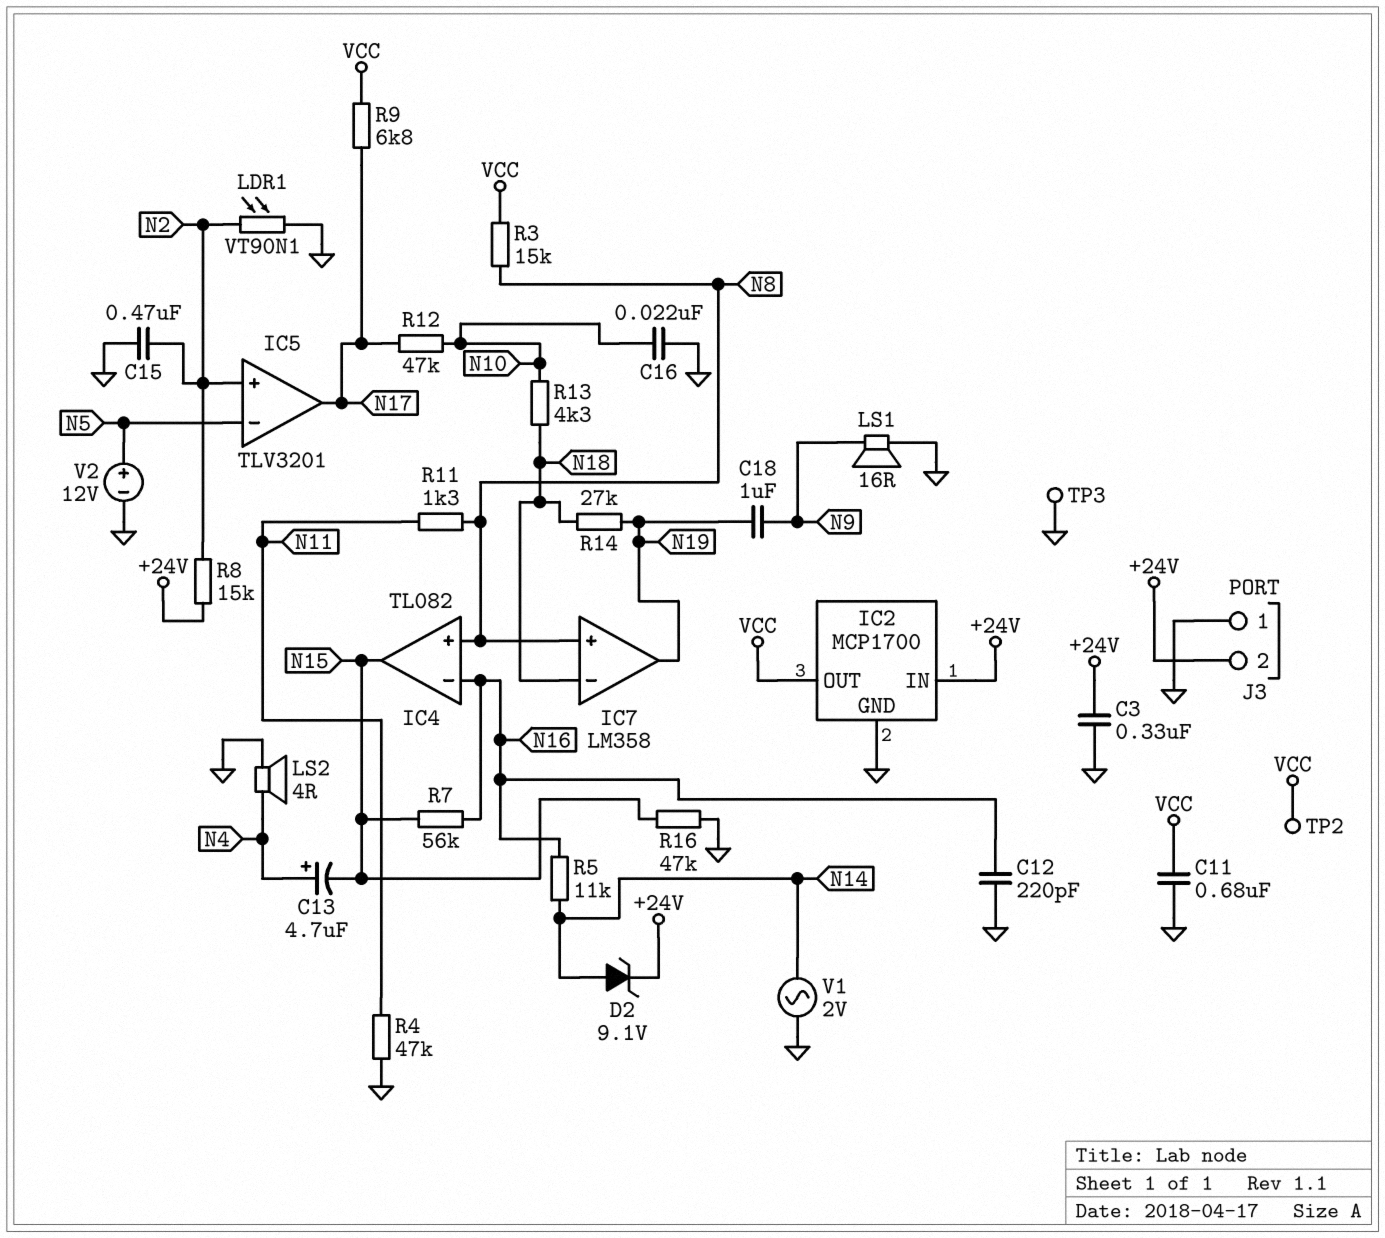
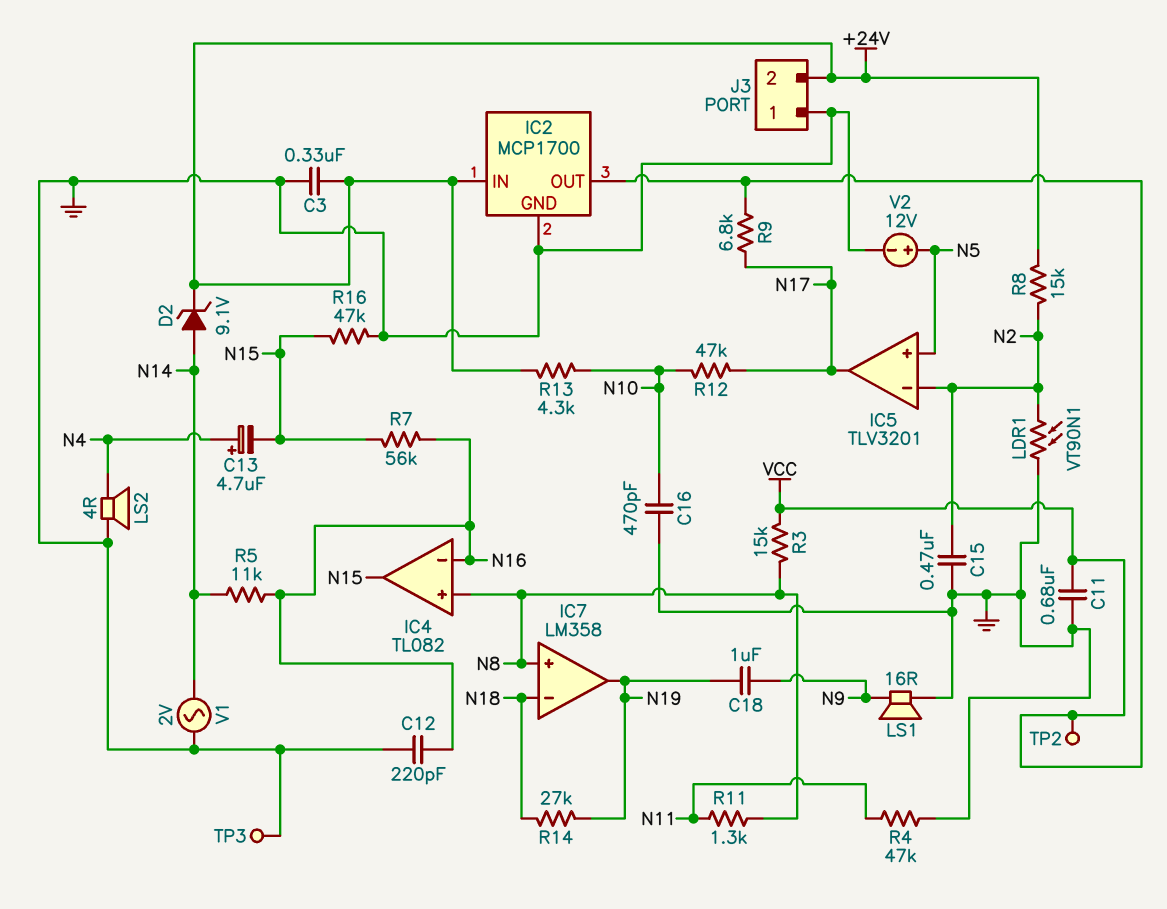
C16: 22nF (GND, N10) -> 470pF (GND, N10)
IC5 pin in+: N2 -> N5
IC5 pin in-: N5 -> N2
R13: 4.3k (N10, N18) -> 4.3k (+24V, N10)

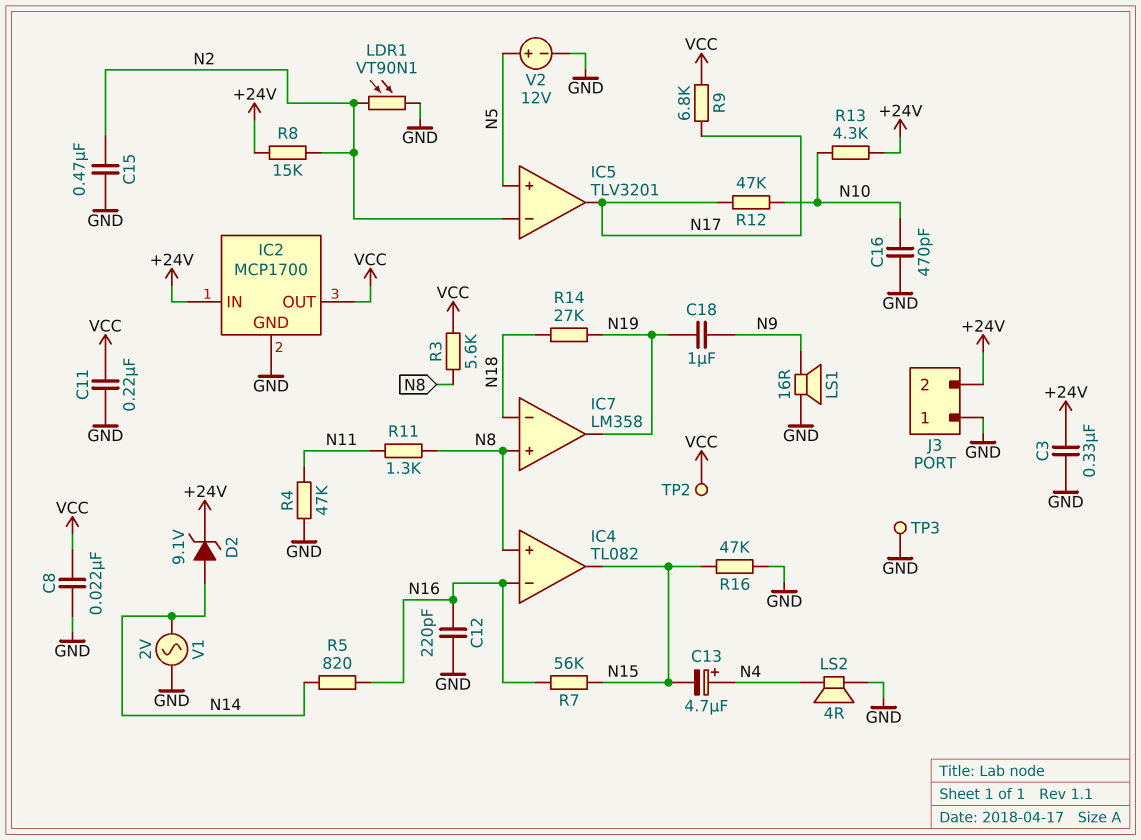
C8: none -> 22nF (GND, VCC)
C11: 680nF (GND, VCC) -> 220nF (GND, VCC)
R3: 15k (N8, VCC) -> 5.6k (N8, VCC)
R5: 11k (N14, N16) -> 820 (N14, N16)

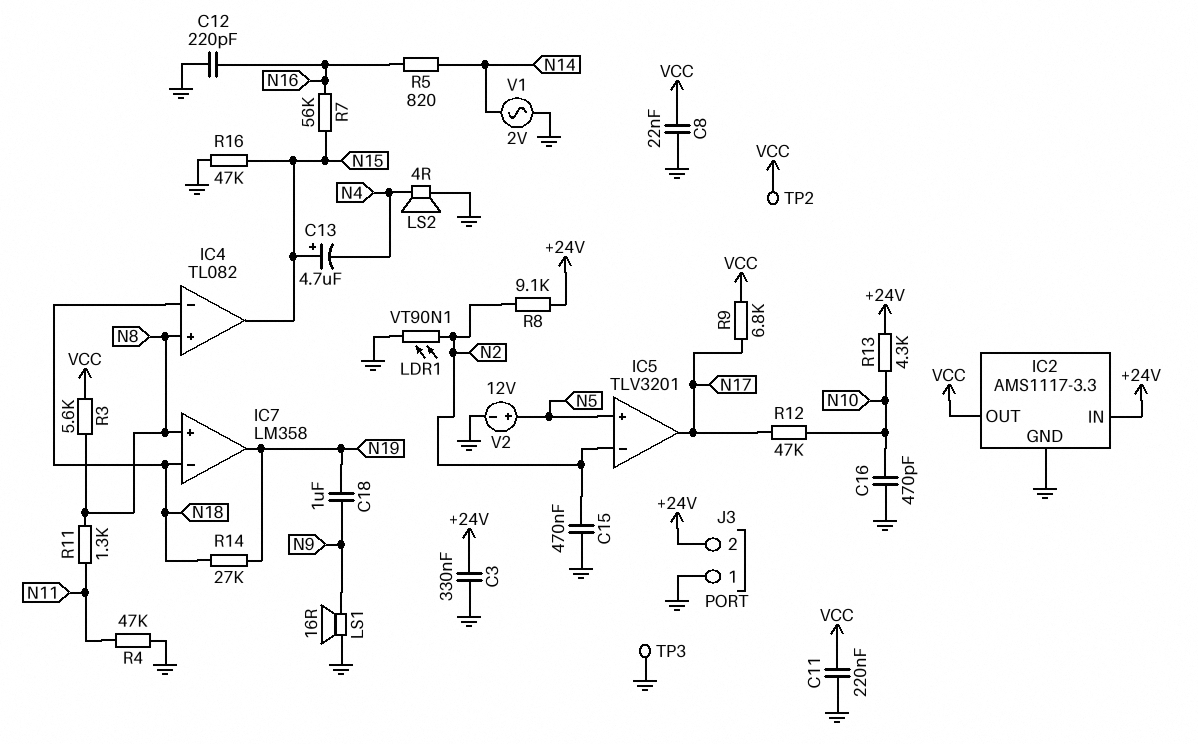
C13: 4.7uF (plus N4, minus N15) -> 4.7uF (plus N15, minus N4)
D2: zener 9.1V (A N14, K +24V) -> none
IC2: MCP1700 -> AMS1117-3.3
IC4 pin in-: N16 -> N18
R8: 15k (+24V, N2) -> 9.1k (+24V, N2)

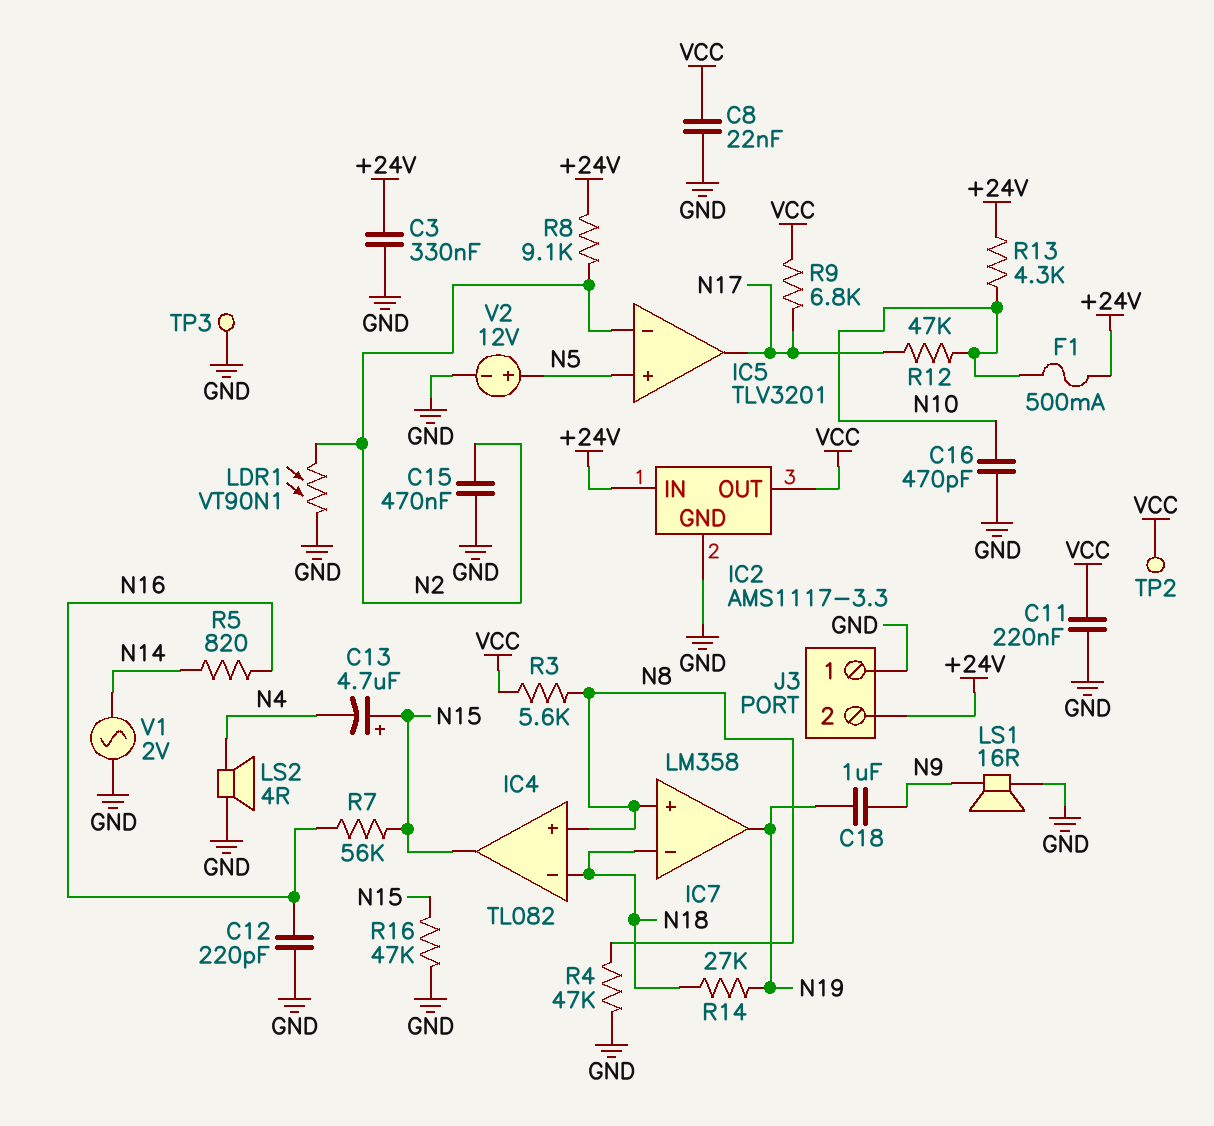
F1: none -> 500mA (+24V, N10)
R4: 47k (GND, N11) -> 47k (GND, N8)
R11: 1.3k (N8, N11) -> none

